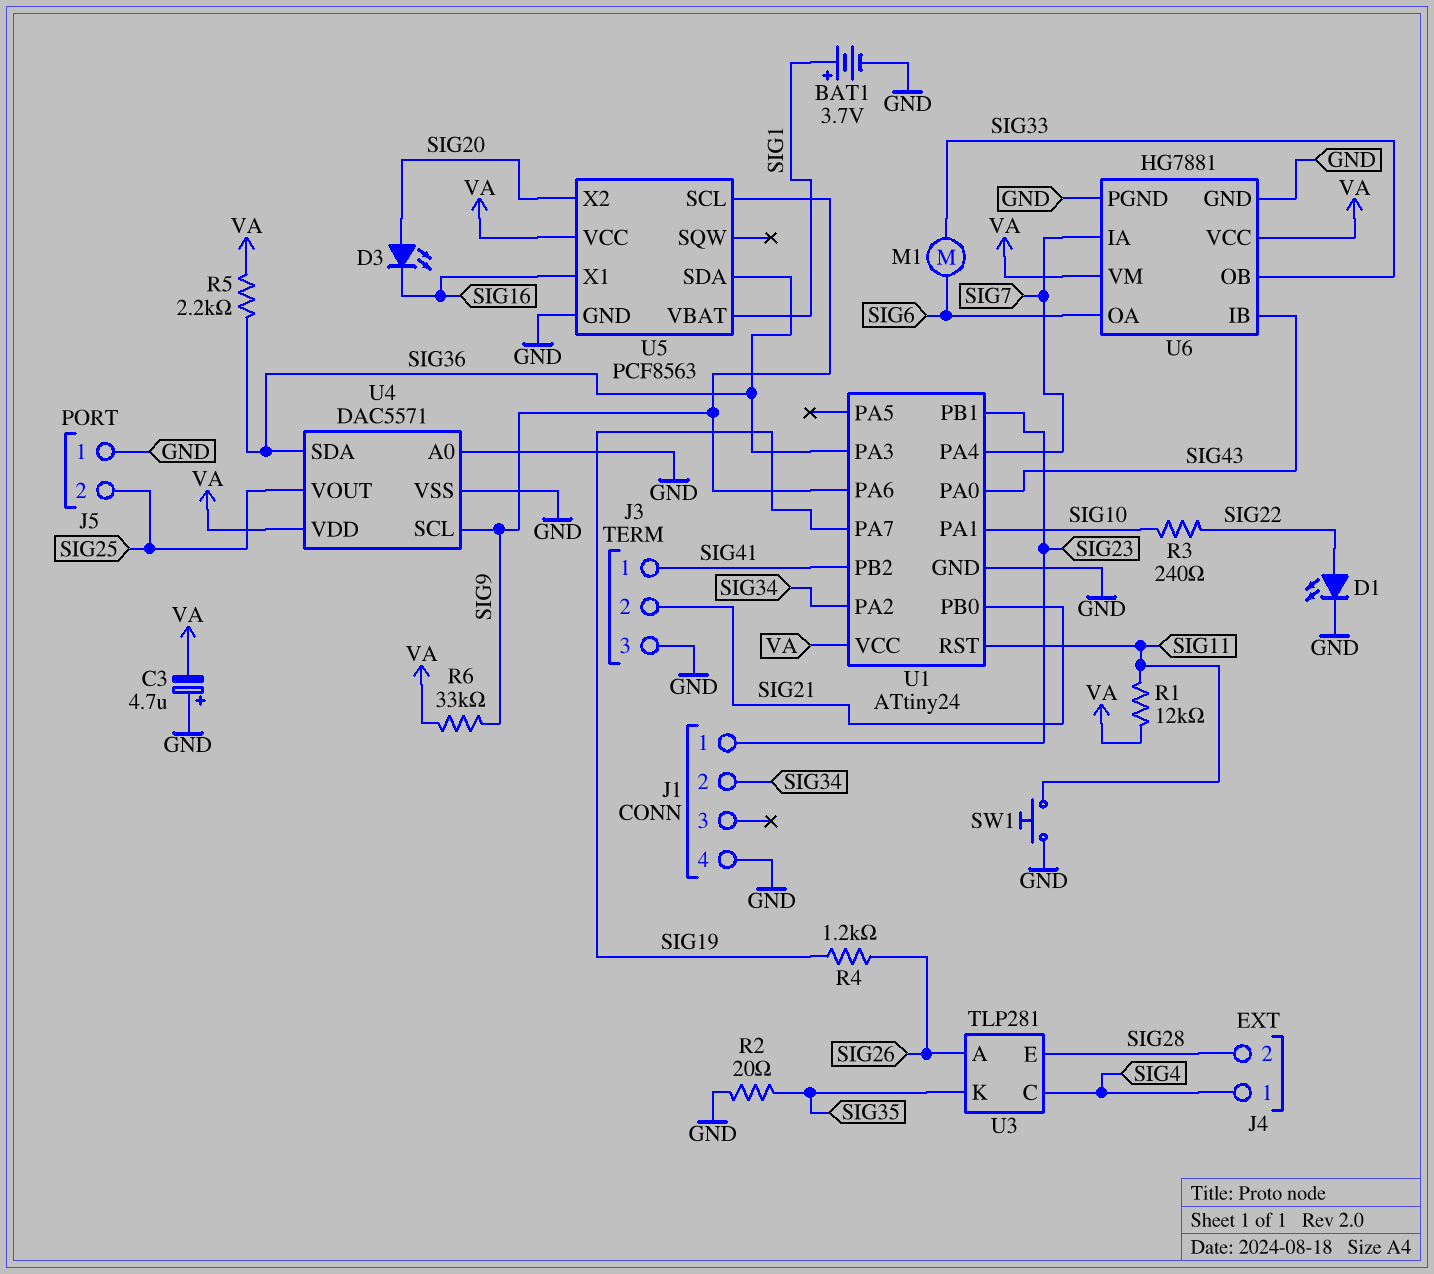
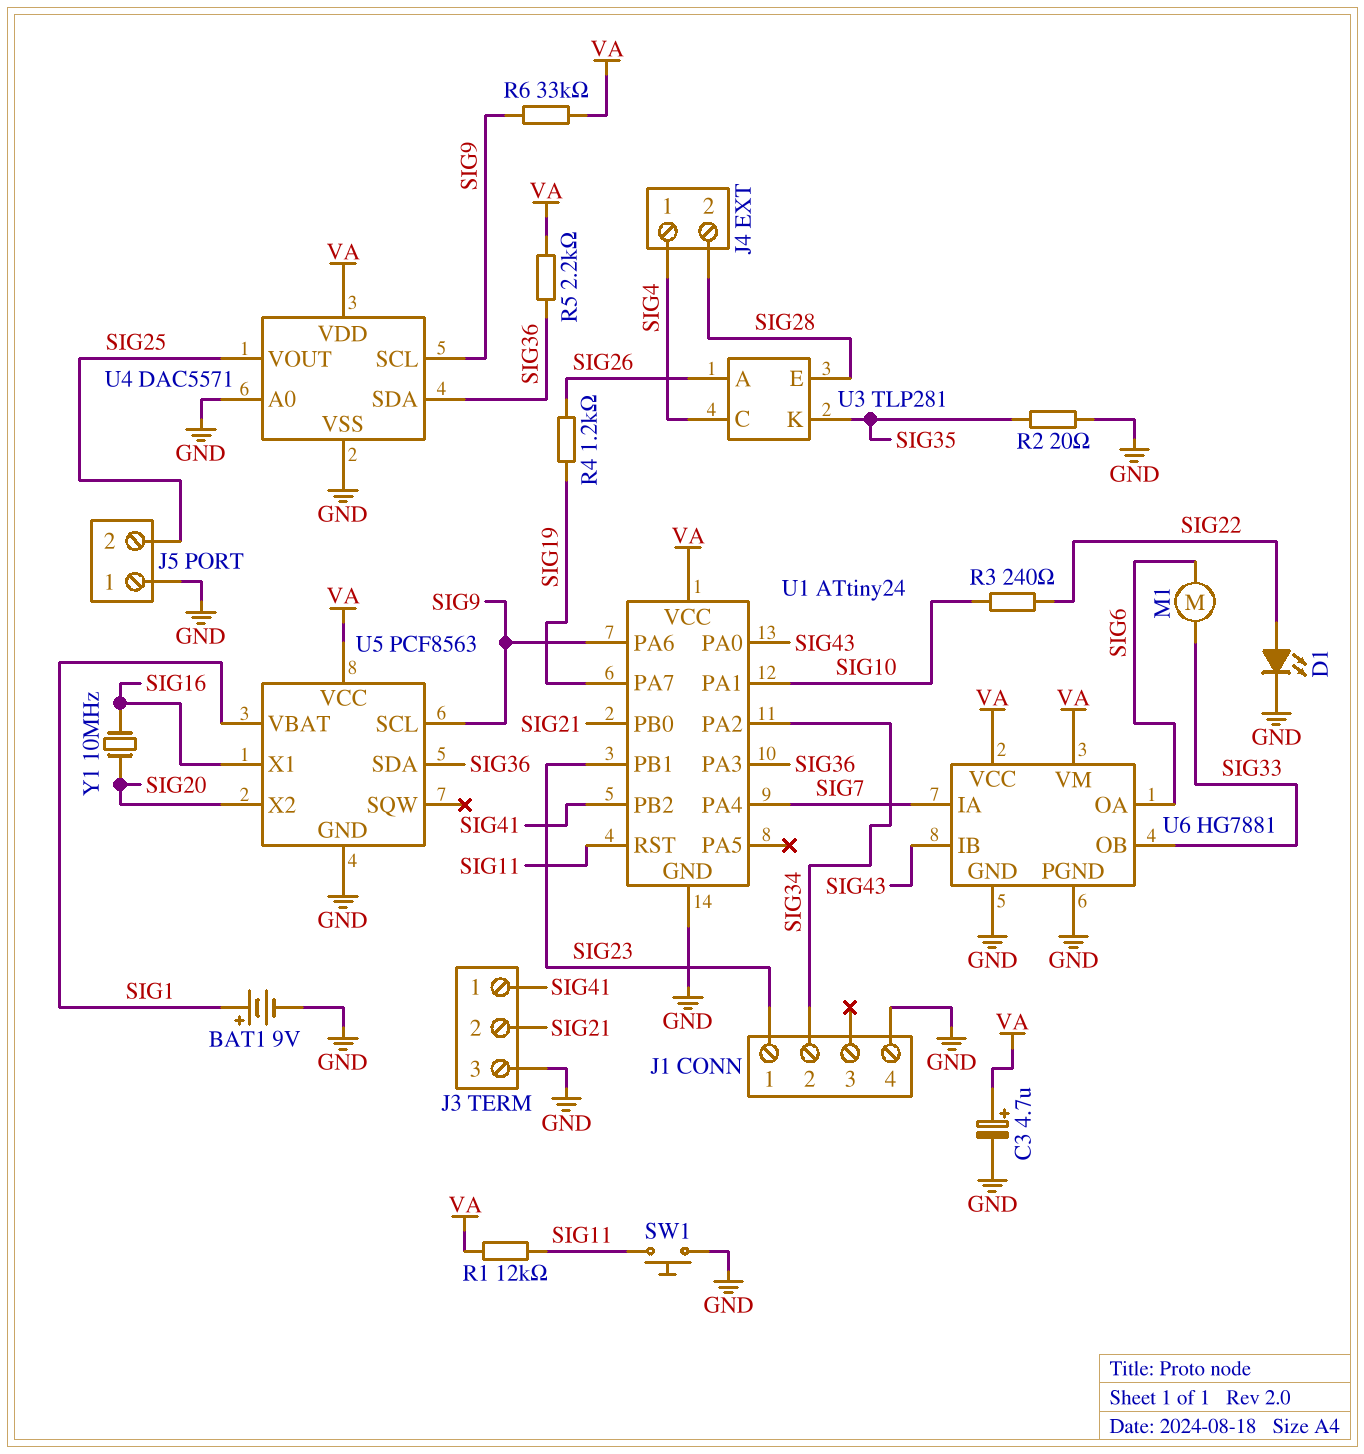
BAT1: 3.7V (plus SIG1, minus GND) -> 9V (plus SIG1, minus GND)
C3: 4.7uF (plus GND, minus VA) -> 4.7uF (plus VA, minus GND)
D3: LED (A SIG20, K SIG16) -> none
Y1: none -> 10MHz (SIG16, SIG20)

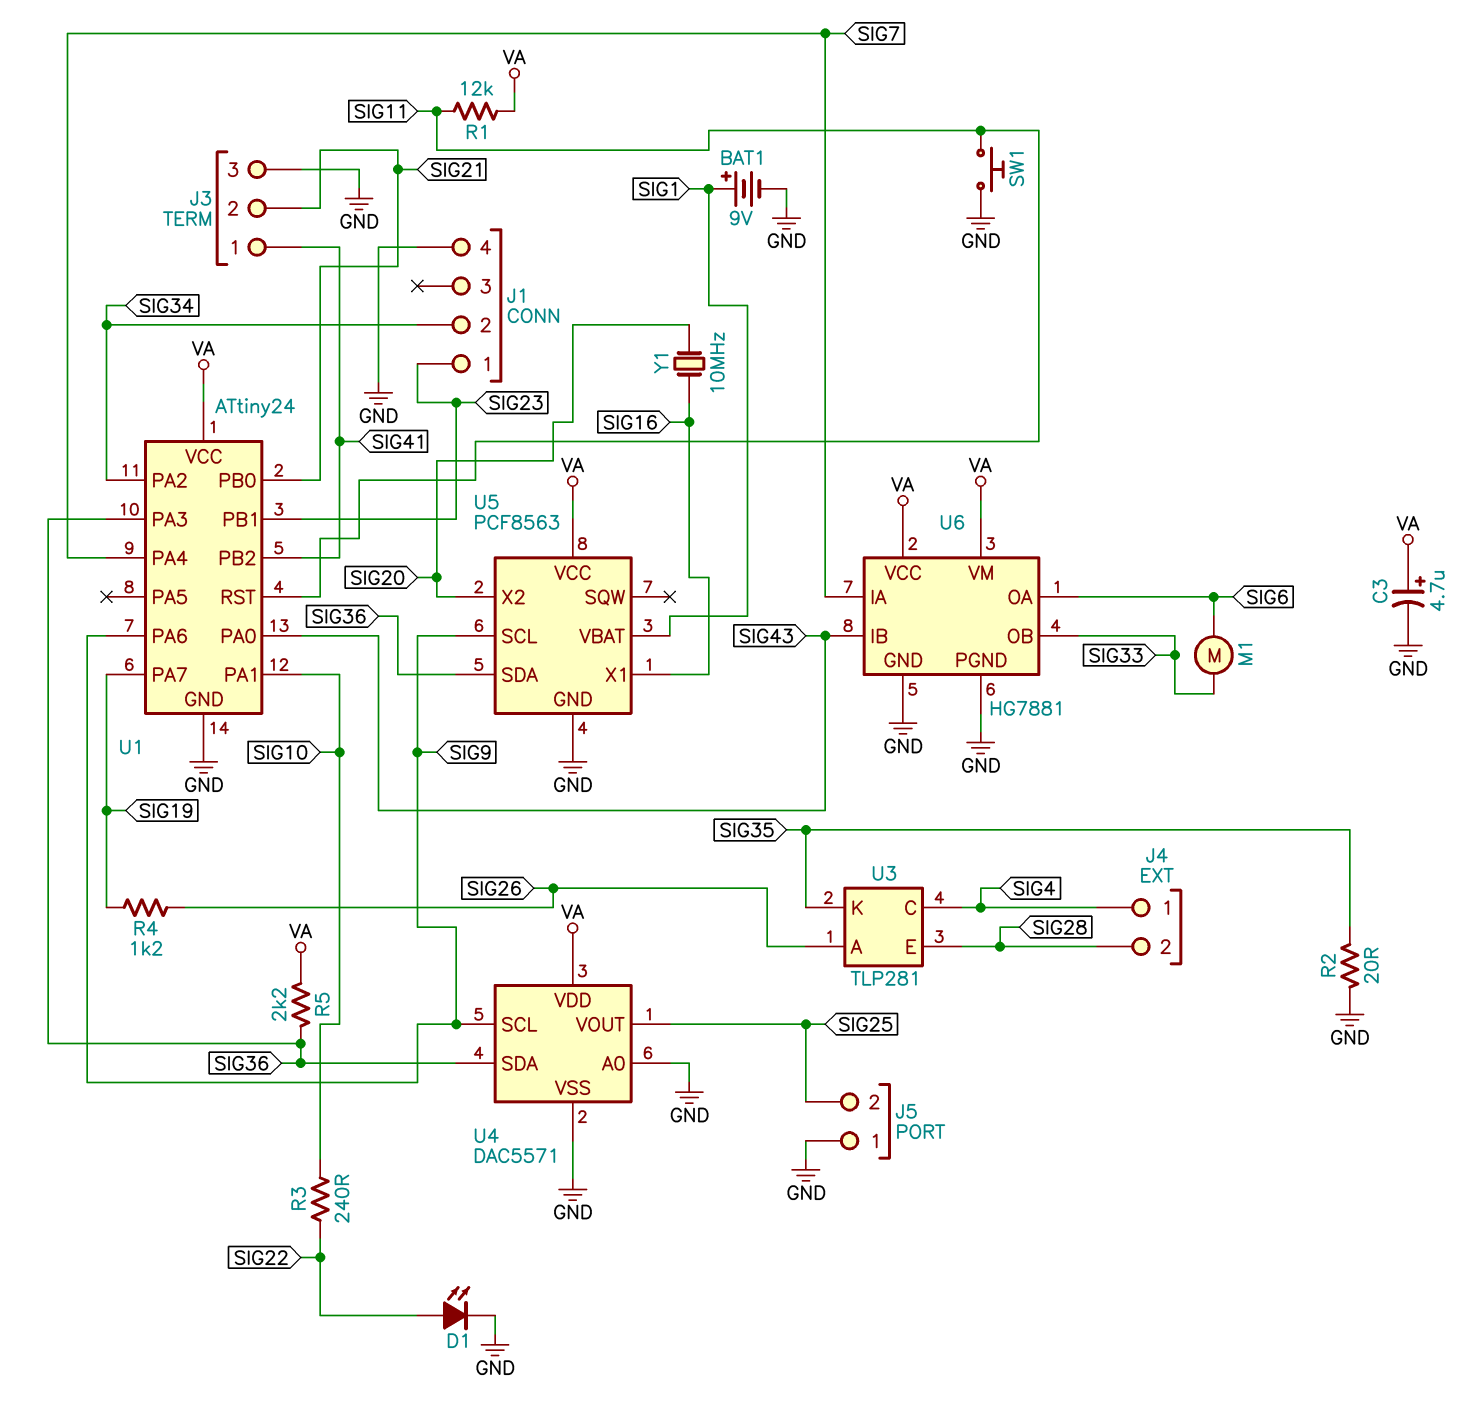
R6: 33k (SIG9, VA) -> none

